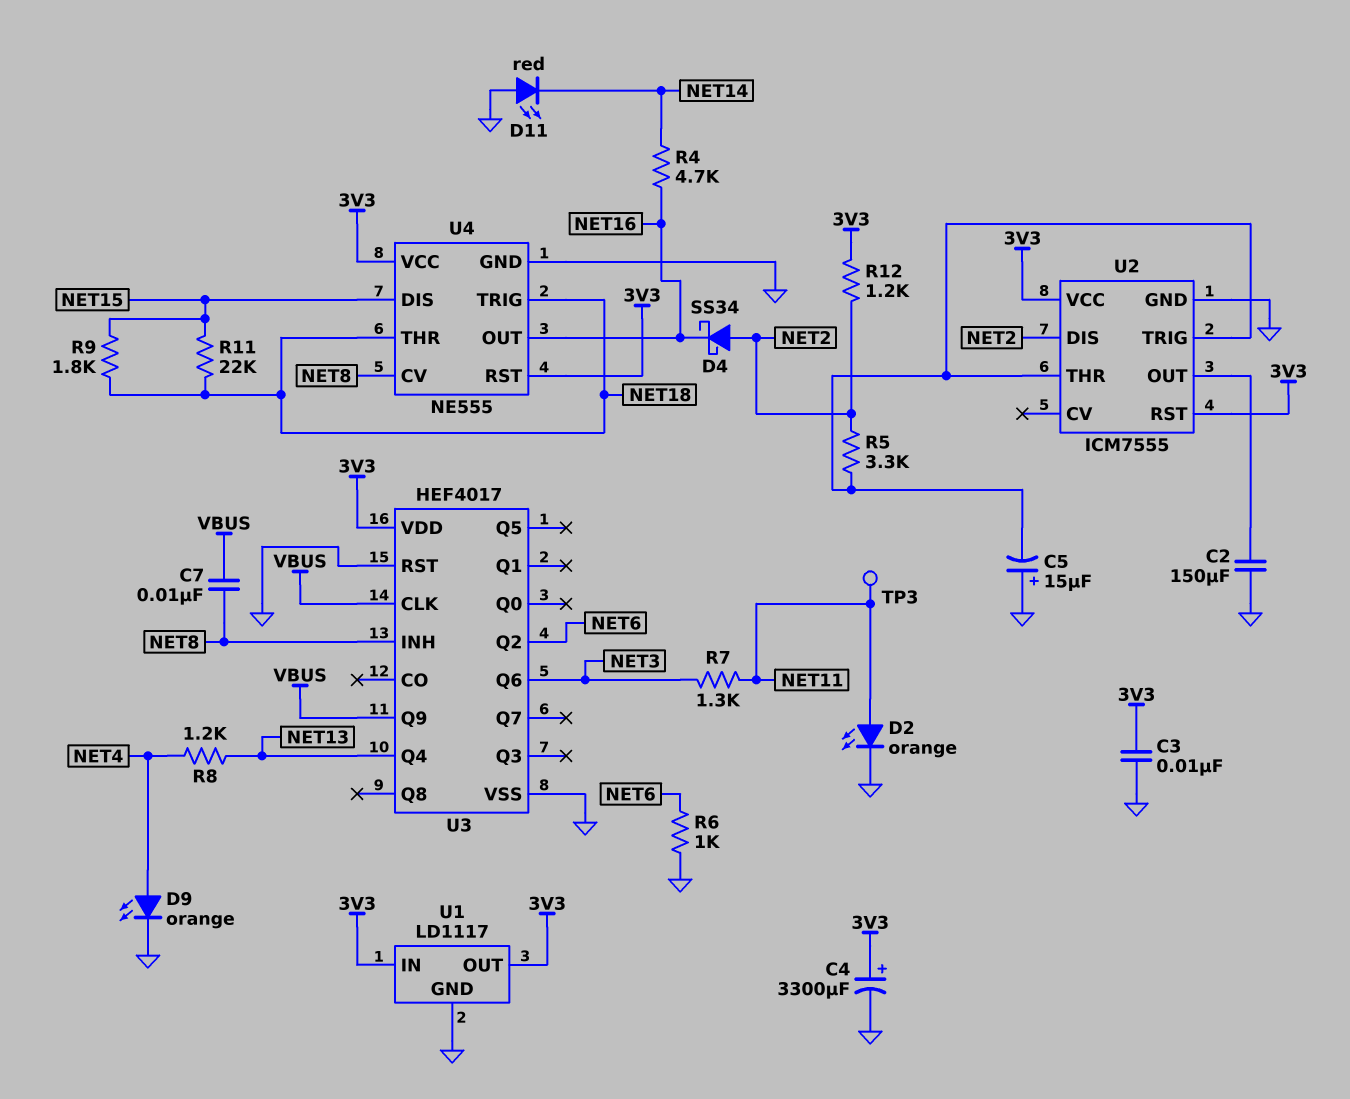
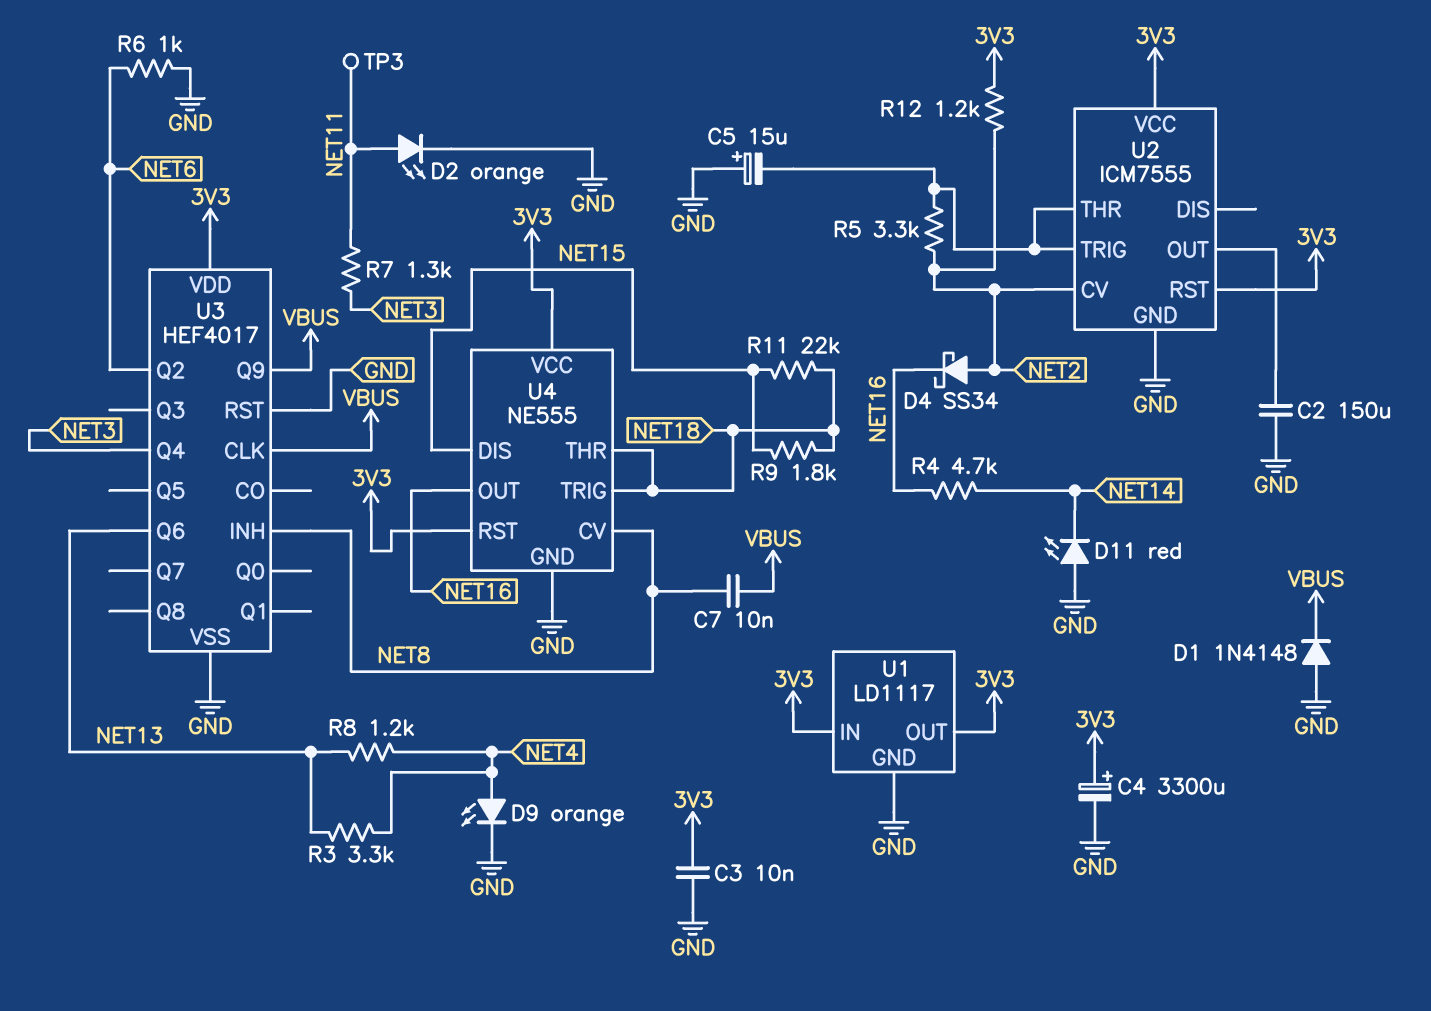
D1: none -> diode 1N4148 (A GND, K VBUS)
R3: none -> 3.3k (NET4, NET13)
U2 pin CV: none -> NET2
U2 pin DIS: NET2 -> none
U3 pin Q4: NET13 -> NET3
U3 pin Q6: NET3 -> NET13

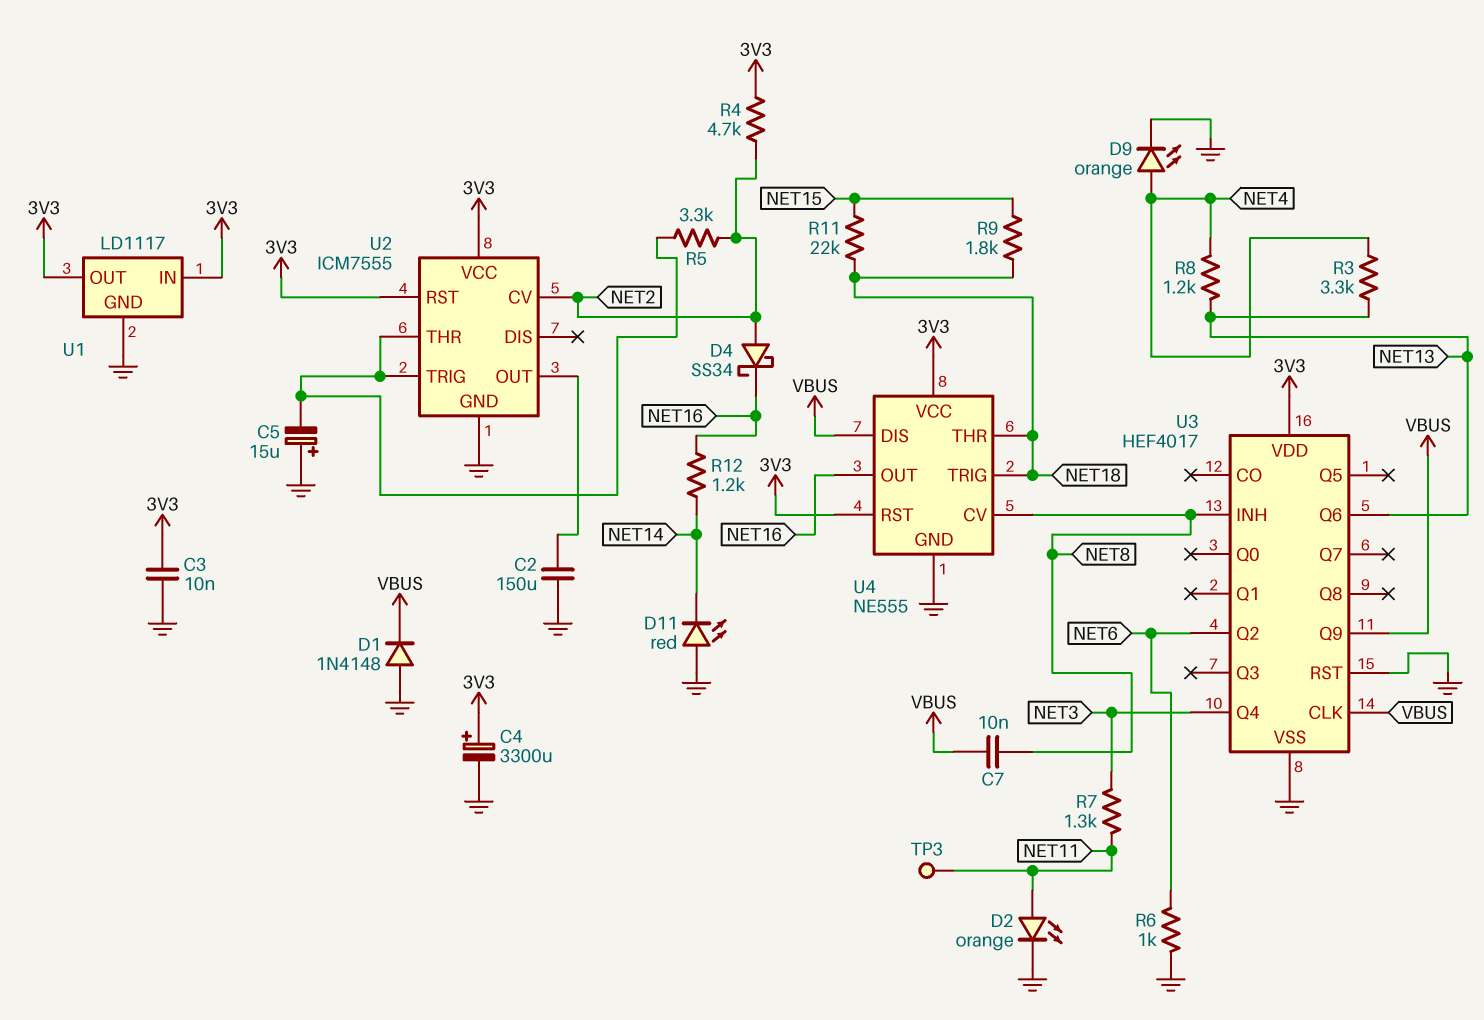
R4: 4.7k (NET14, NET16) -> 4.7k (3V3, NET2)
R12: 1.2k (3V3, NET2) -> 1.2k (NET14, NET16)
U4 pin DIS: NET15 -> VBUS

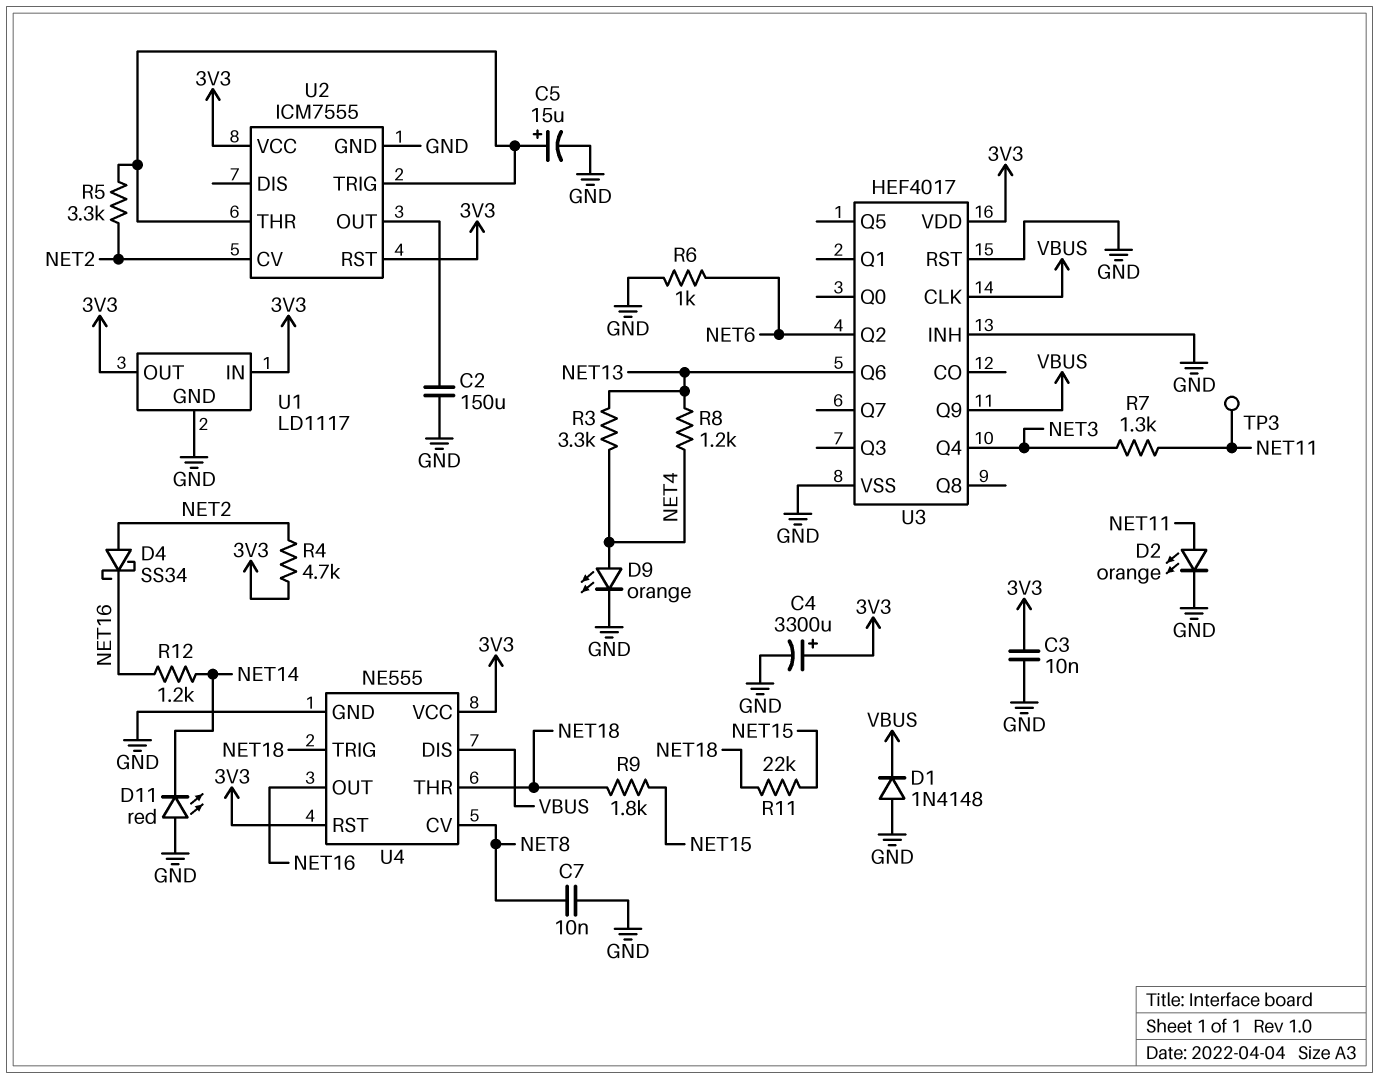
C5: 15uF (plus GND, minus U2/THR) -> 15uF (plus U2/THR, minus GND)
C7: 10nF (NET8, VBUS) -> 10nF (GND, NET8)
U3 pin INH: NET8 -> GND

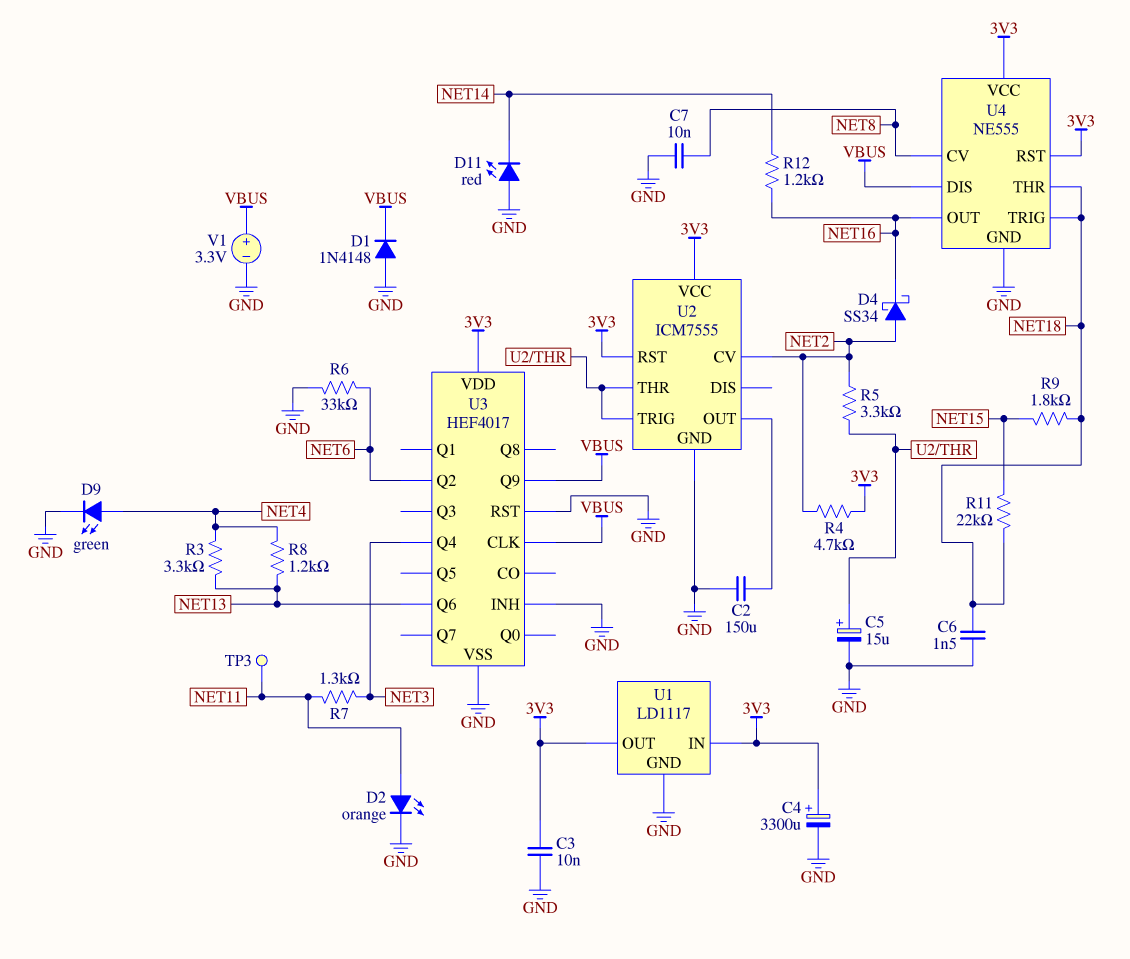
C6: none -> 1.5nF (GND, NET18)
D9: LED orange (A NET4, K GND) -> LED green (A NET4, K GND)
R6: 1k (GND, NET6) -> 33k (GND, NET6)
V1: none -> 3.3V (plus VBUS, minus GND)

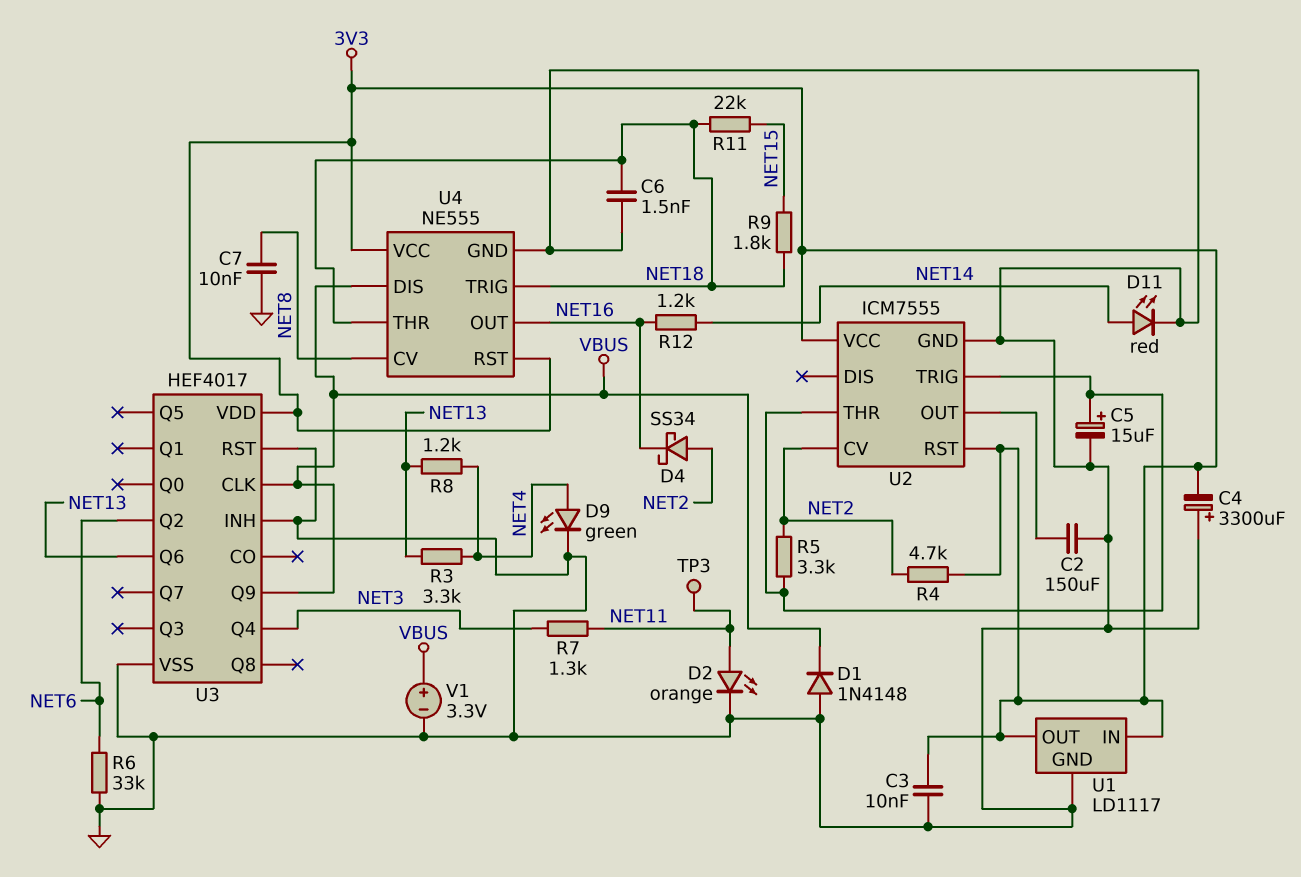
C4: 3300uF (plus 3V3, minus GND) -> 3300uF (plus GND, minus 3V3)
D11: LED red (A GND, K NET14) -> LED red (A NET14, K GND)

